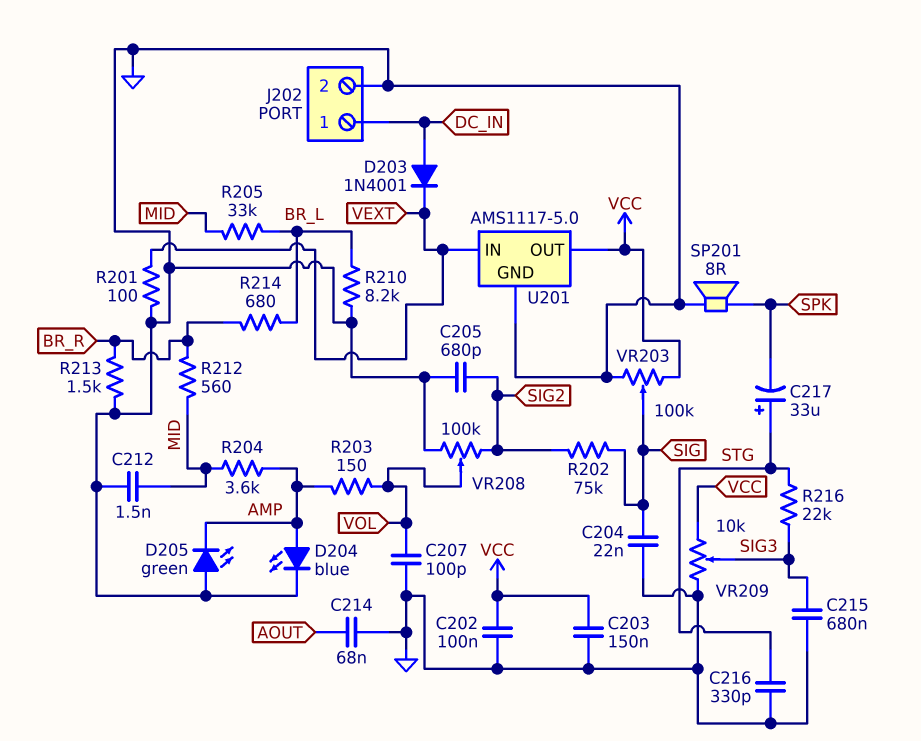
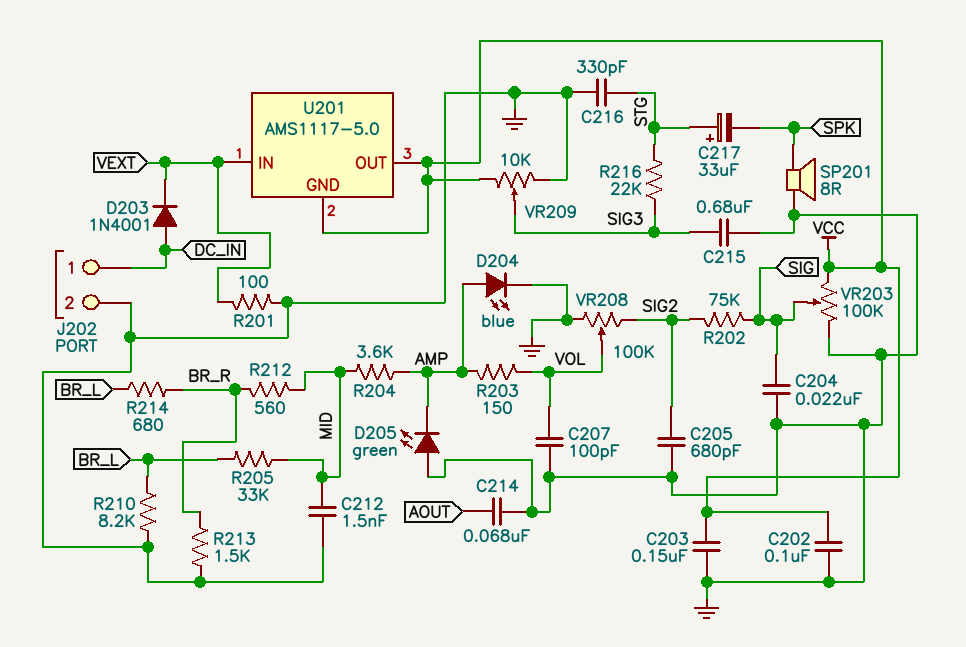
U201 pin GND: GND -> VCC

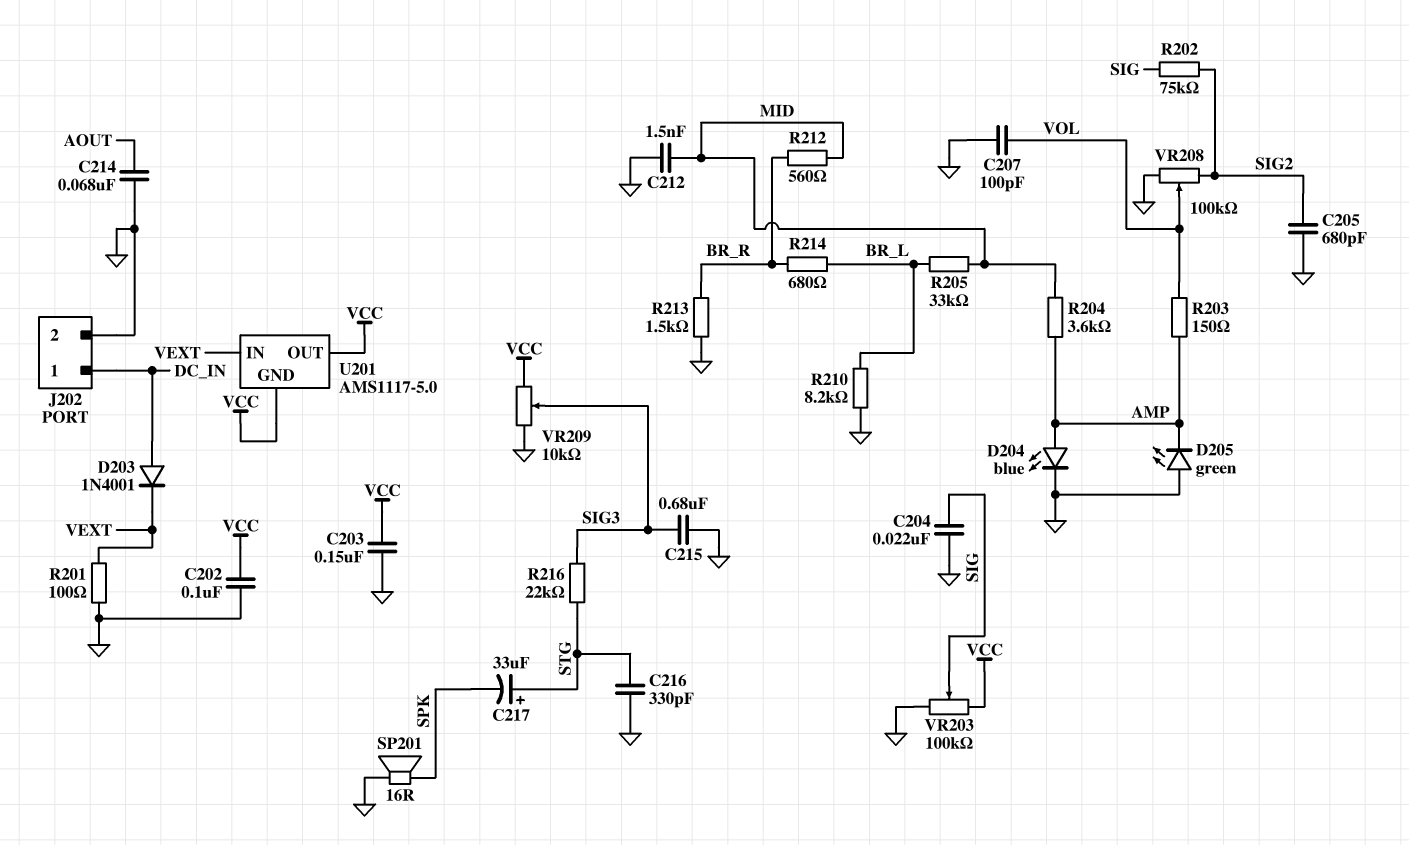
SP201: speaker 8R (GND, SPK) -> speaker 16R (GND, SPK)

